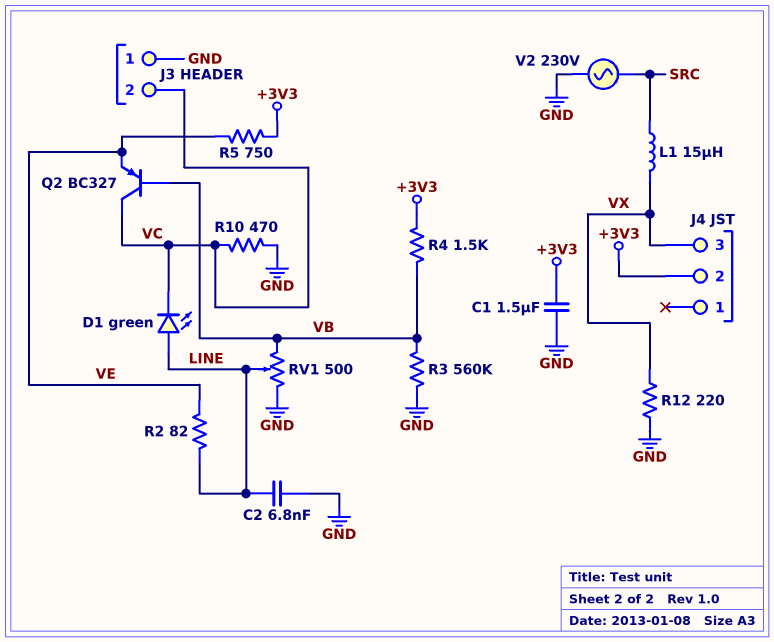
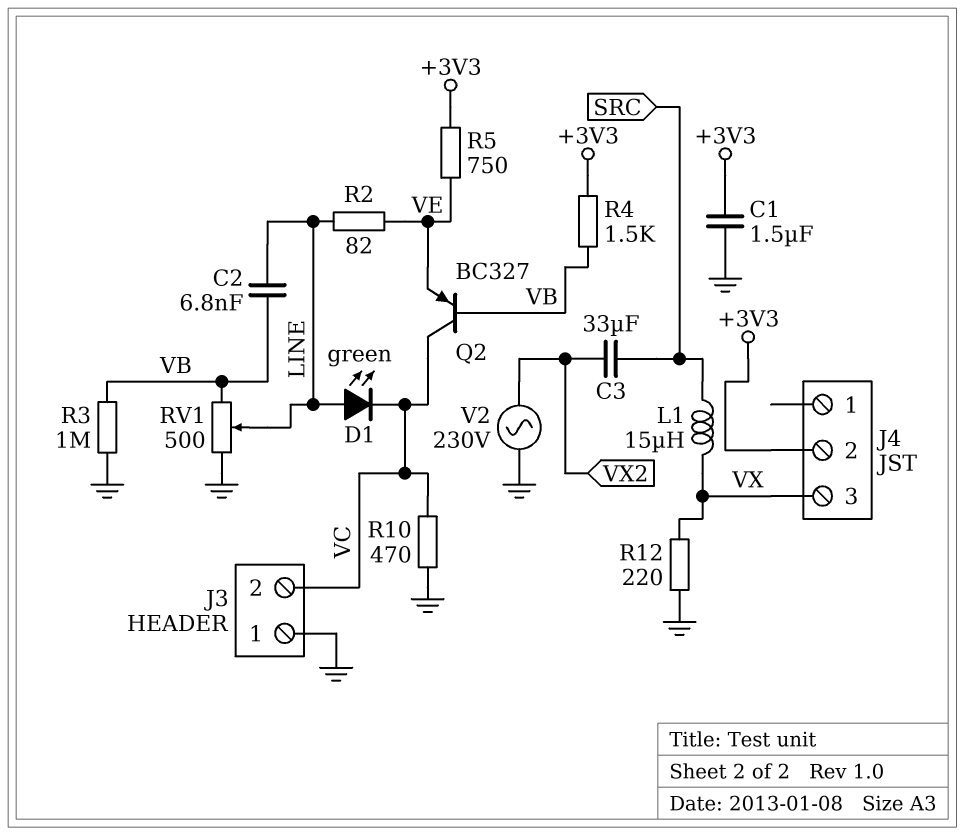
C2: 6.8nF (GND, LINE) -> 6.8nF (LINE, VB)
C3: none -> 33uF (SRC, VX2)
R3: 560k (GND, VB) -> 1M (GND, VB)
V2: AC 230V (GND, SRC) -> AC 230V (GND, VX2)

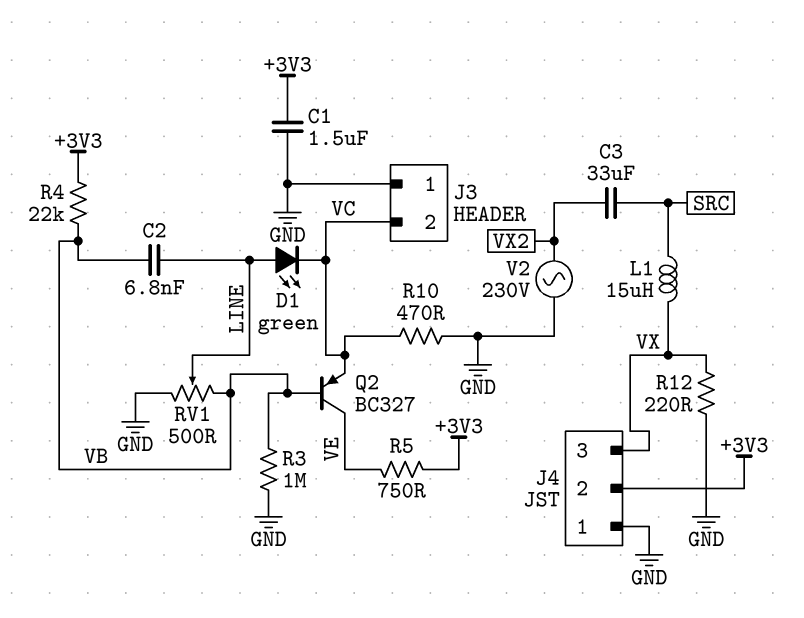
J4 pin 1: none -> GND
Q2: PNP BC327 (B VB, C VC, E VE) -> PNP BC327 (B VB, C VE, E VC)
R2: 82 (LINE, VE) -> none
R4: 1.5k (+3V3, VB) -> 22k (+3V3, VB)

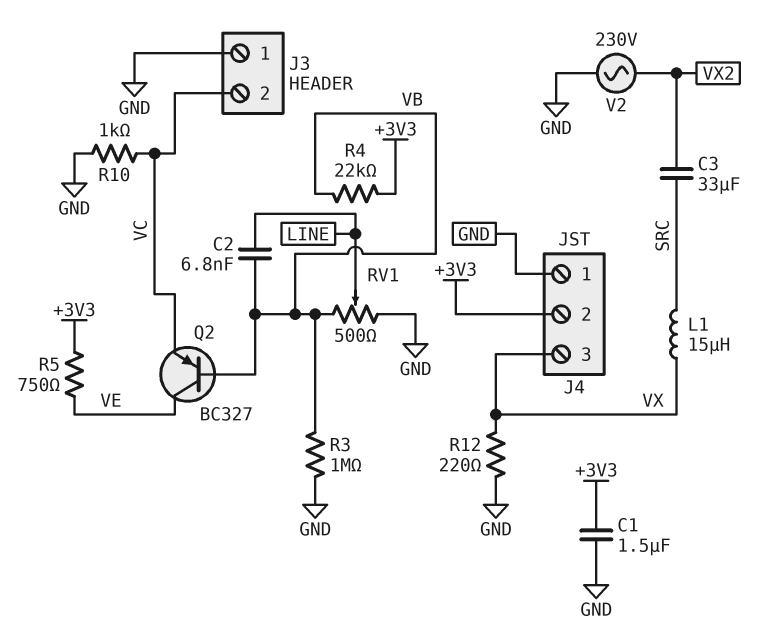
D1: LED green (A LINE, K VC) -> none
R10: 470 (GND, VC) -> 1k (GND, VC)

